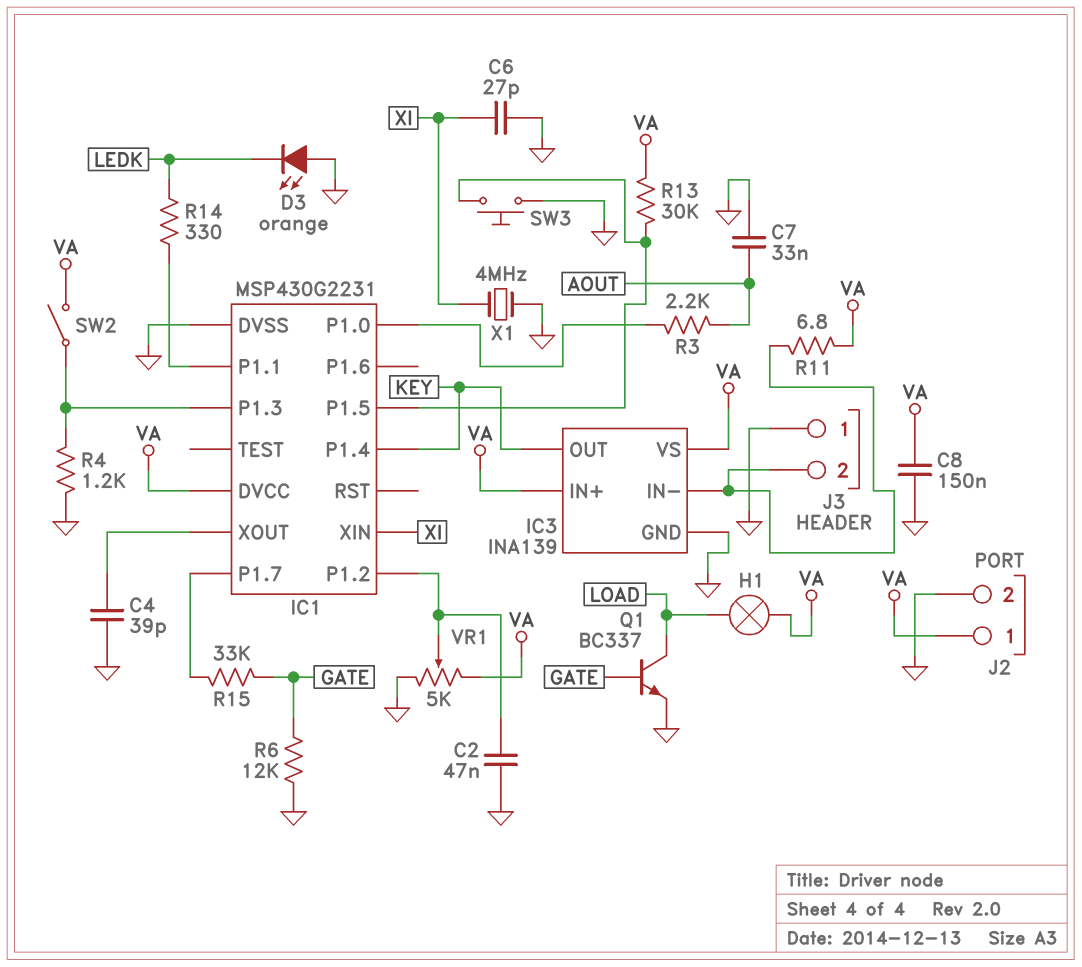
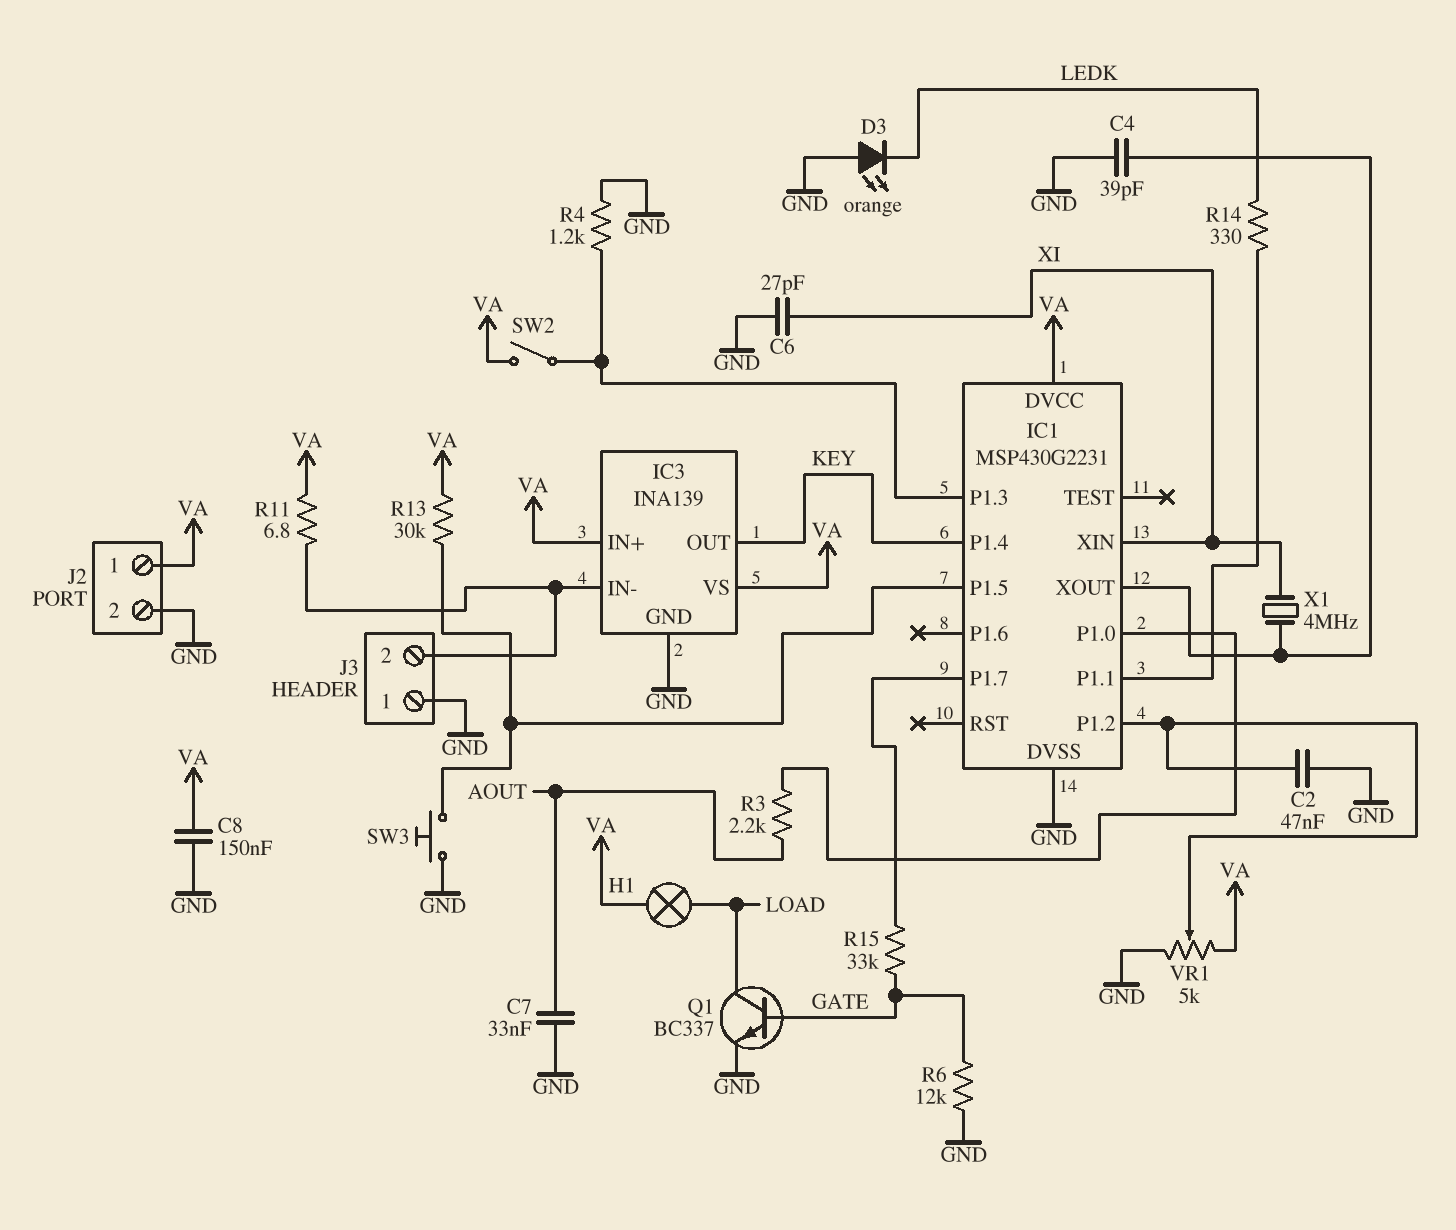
X1: 4MHz (GND, XI) -> 4MHz (IC1/XOUT, XI)

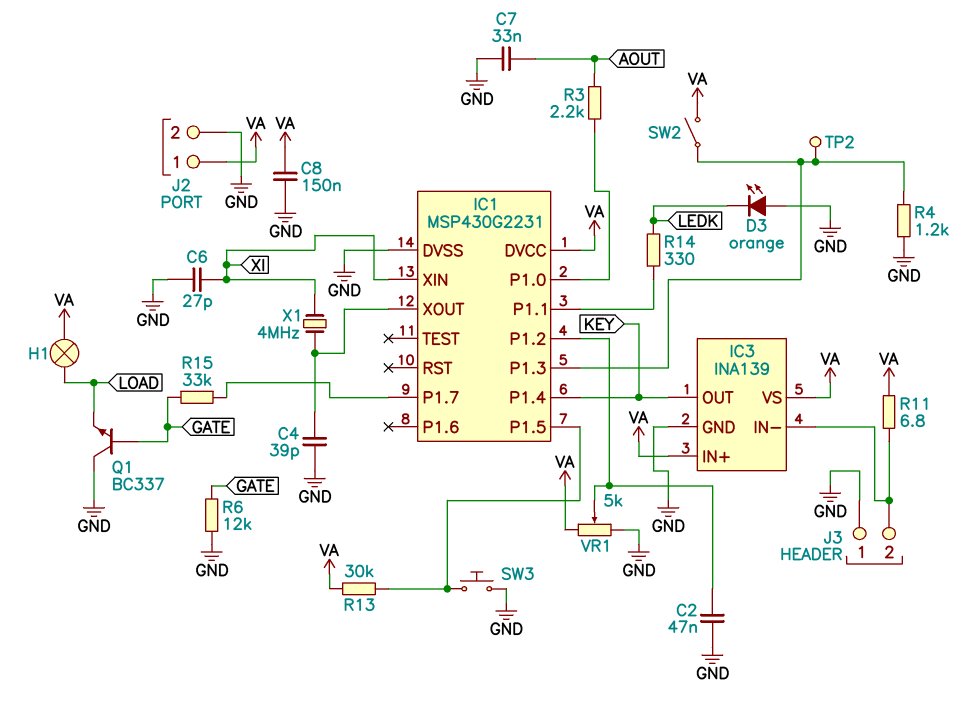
Q1: NPN BC337 (B GATE, C LOAD, E GND) -> NPN BC337 (B GATE, C GND, E LOAD)
TP2: none -> test point (IC1/P1.3)

